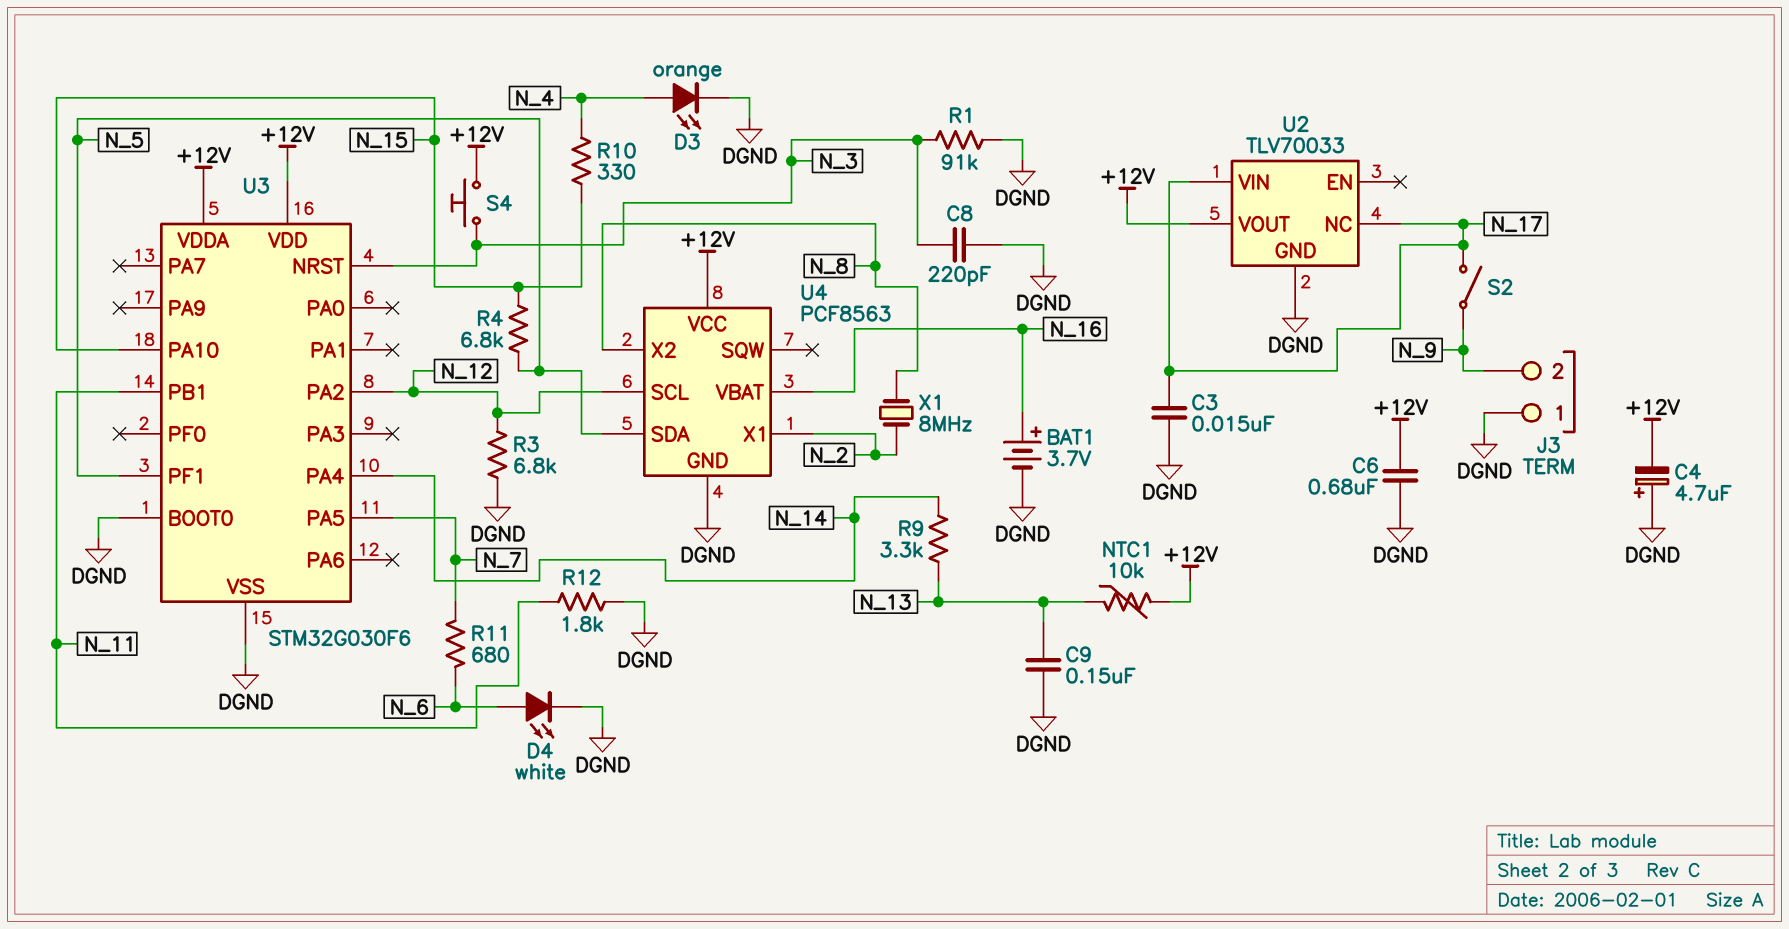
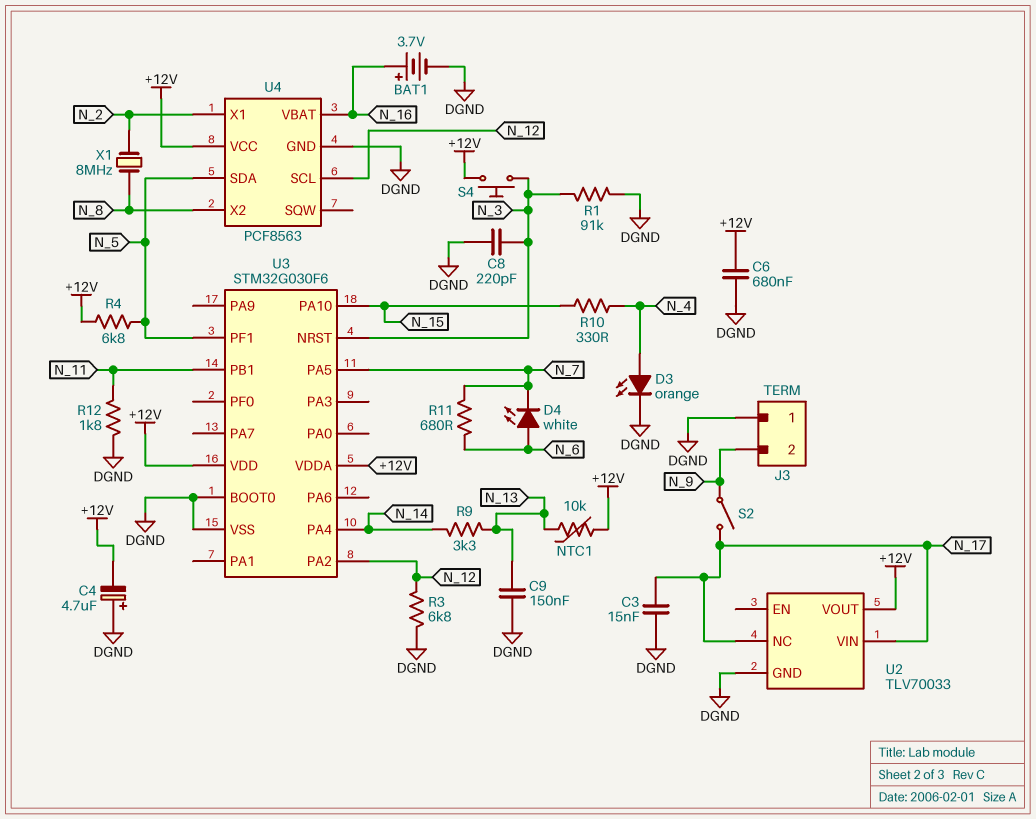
D4: LED white (A N_6, K DGND) -> LED white (A N_6, K N_7)
R4: 6.8k (N_5, N_15) -> 6.8k (+12V, N_5)

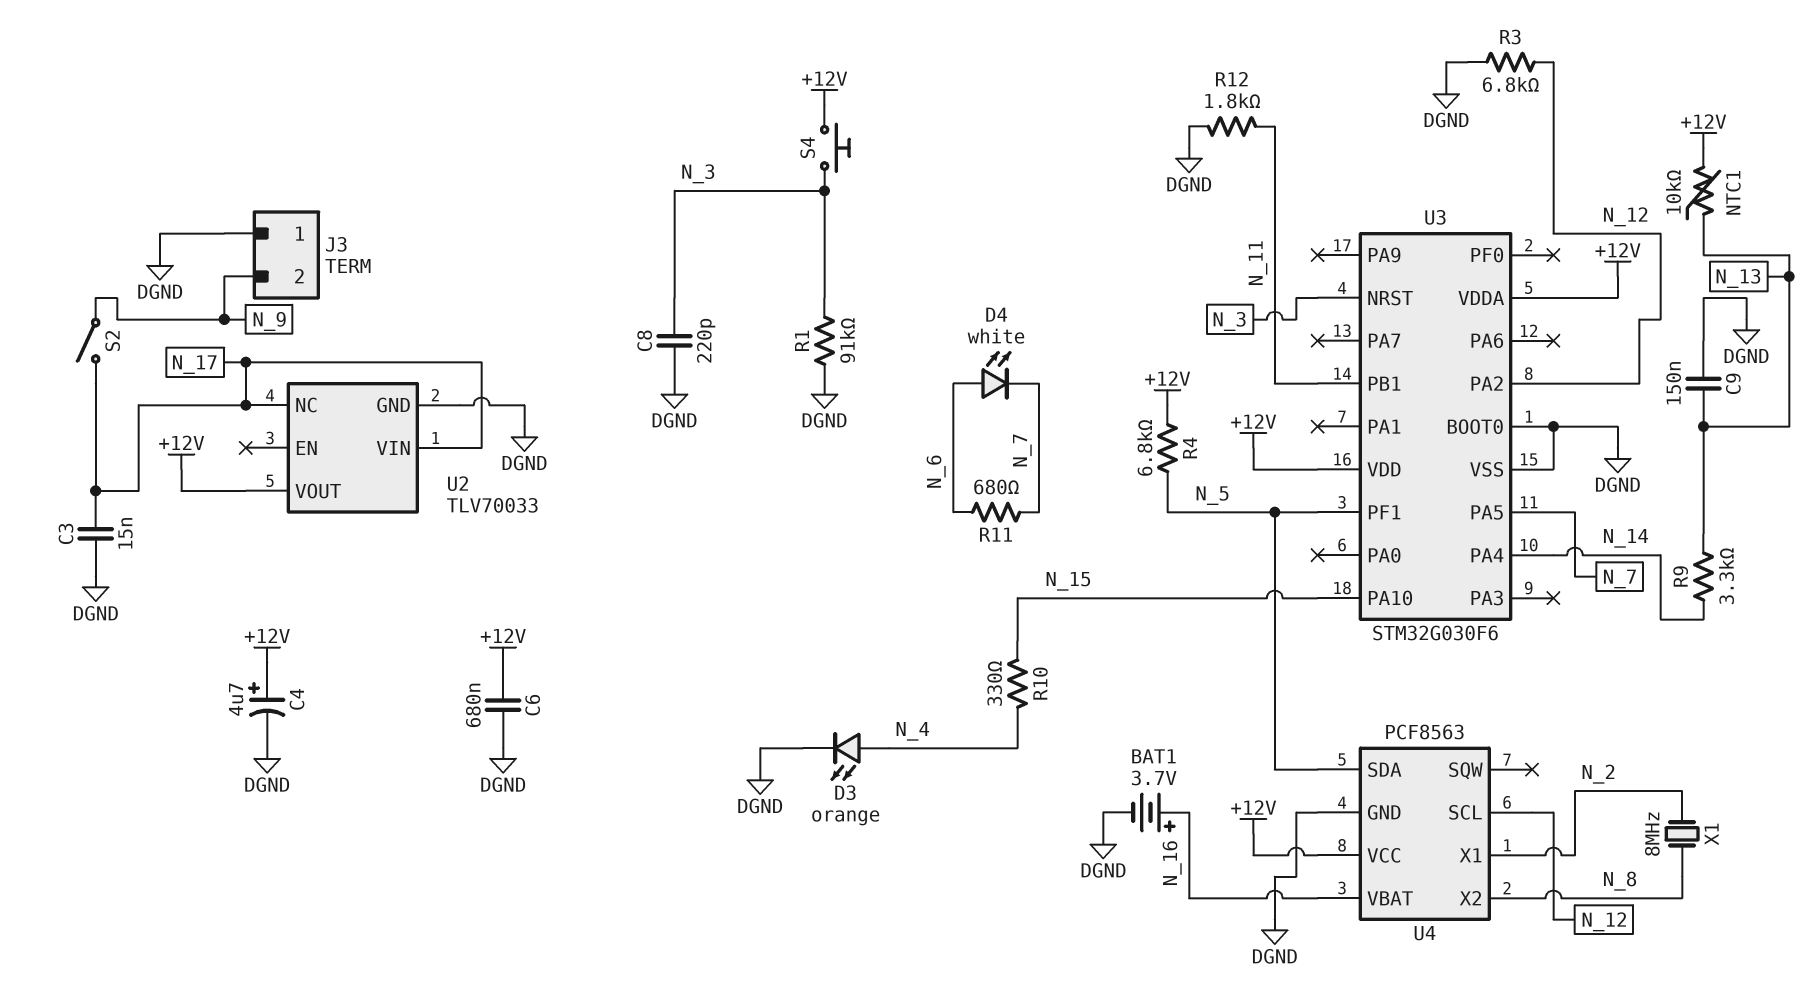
C4: 4.7uF (plus DGND, minus +12V) -> 4.7uF (plus +12V, minus DGND)

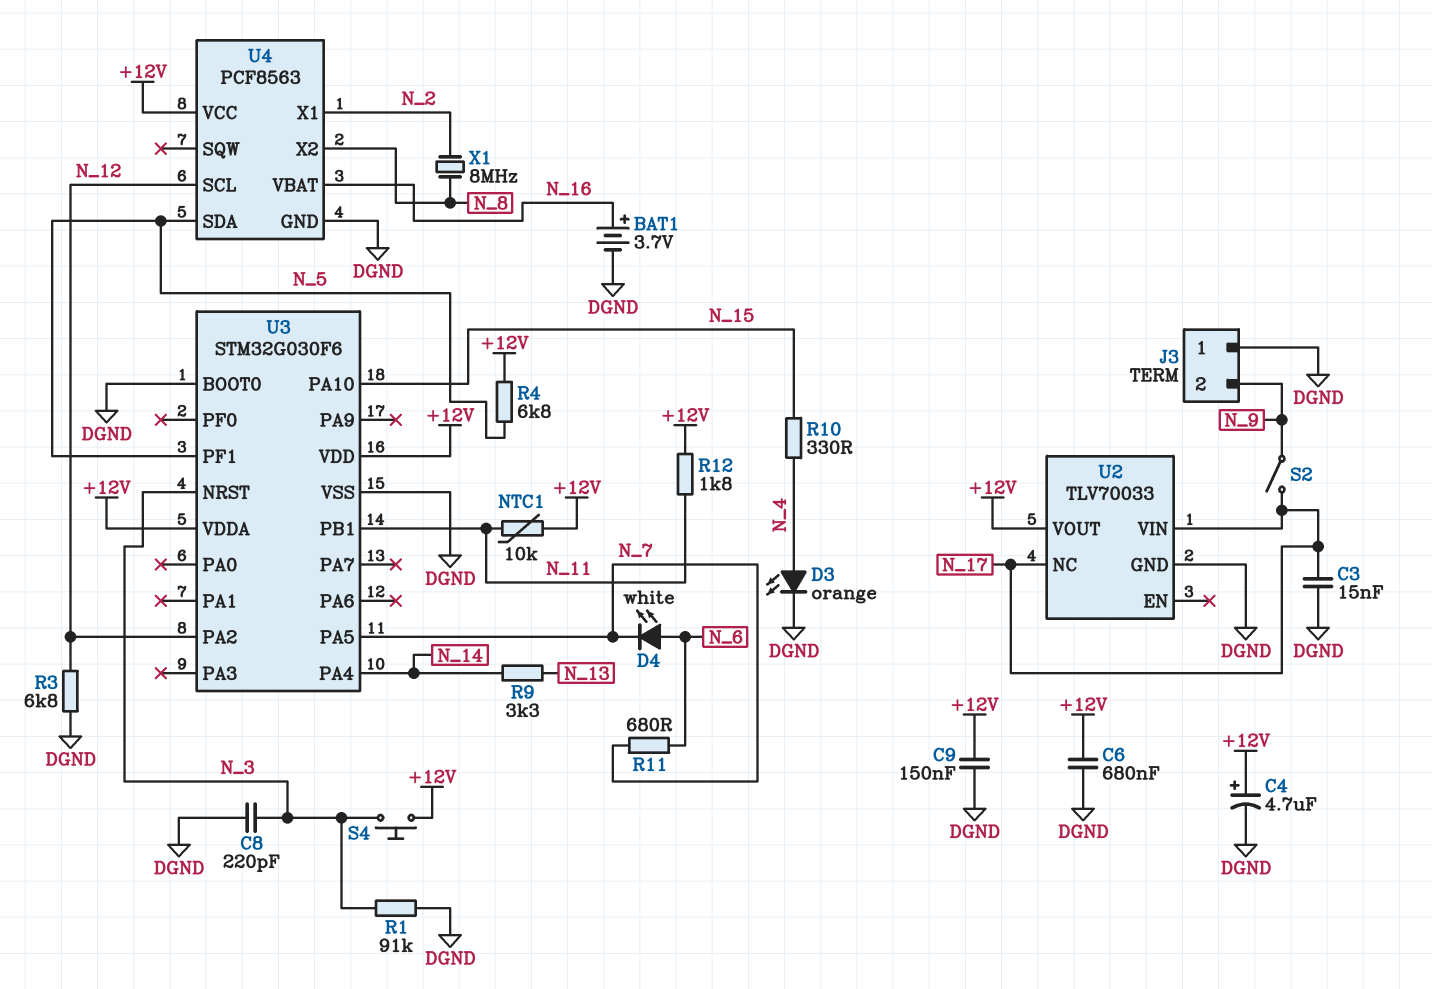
C9: 150nF (DGND, N_13) -> 150nF (+12V, DGND)
NTC1: 10k (+12V, N_13) -> 10k (+12V, N_11)
R12: 1.8k (DGND, N_11) -> 1.8k (+12V, N_11)

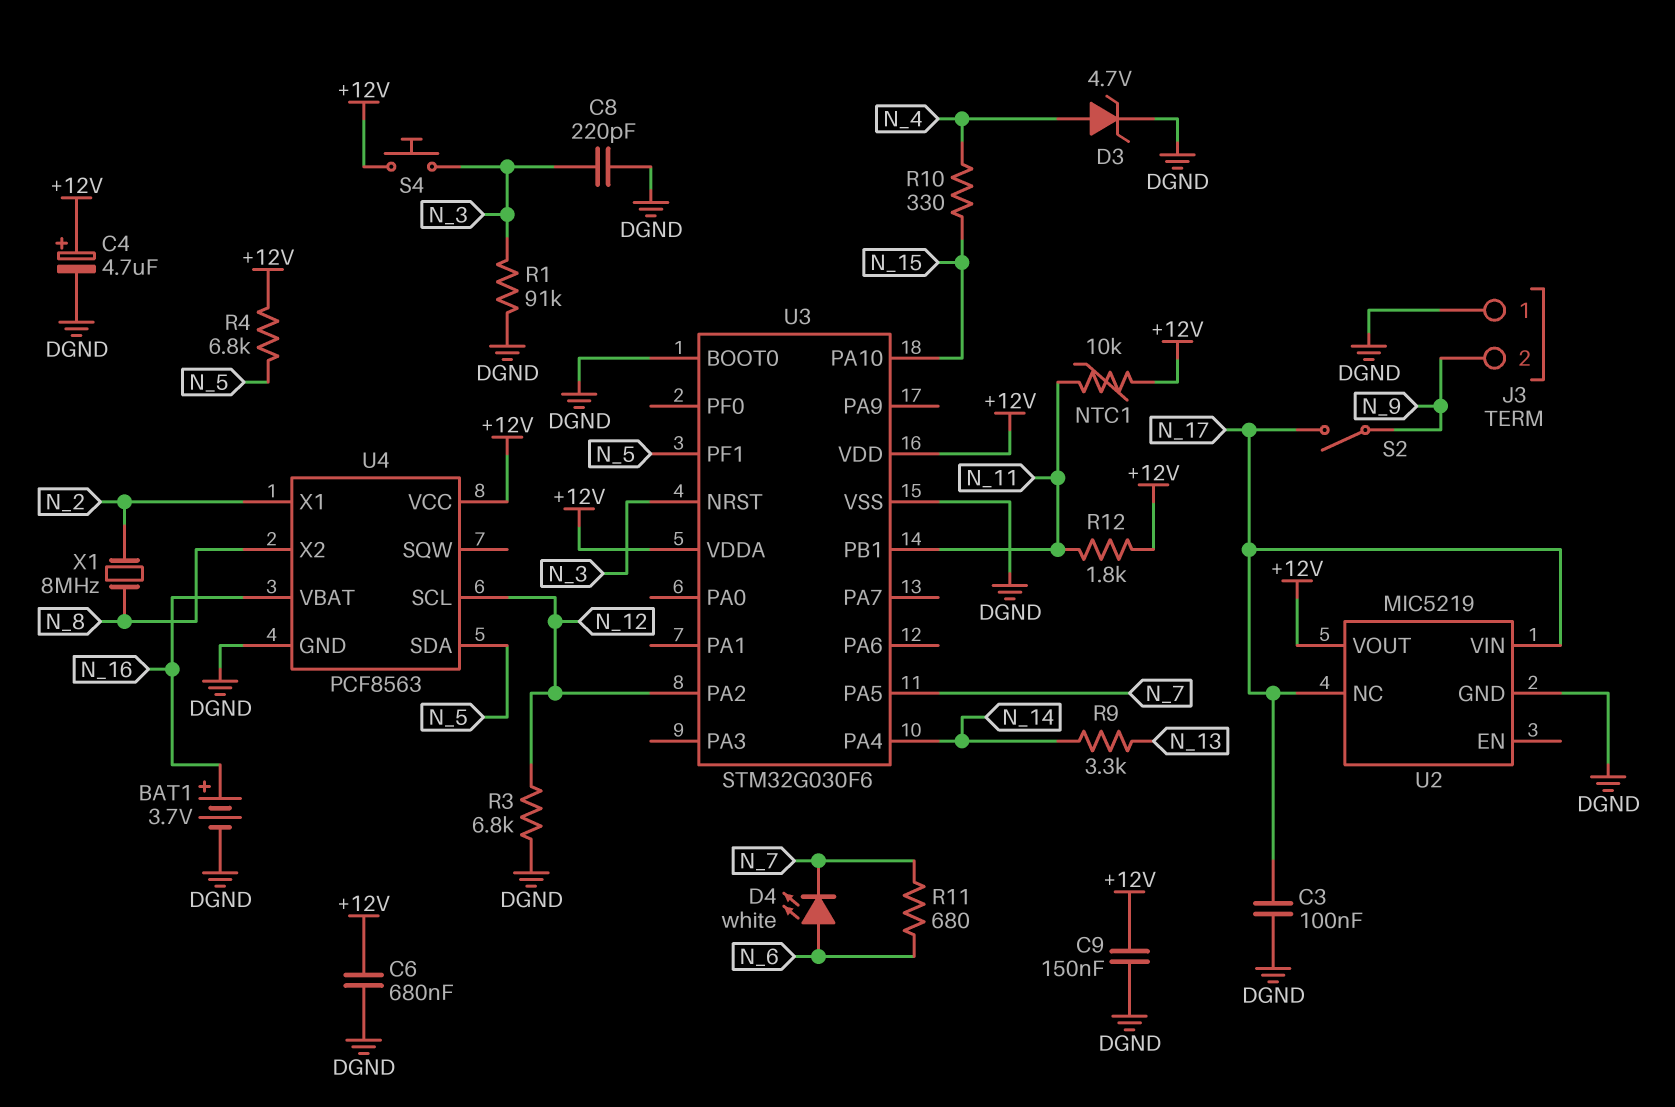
C3: 15nF (DGND, N_17) -> 100nF (DGND, N_17)
D3: LED orange (A N_4, K DGND) -> zener 4.7V (A N_4, K DGND)
U2: TLV70033 -> MIC5219

